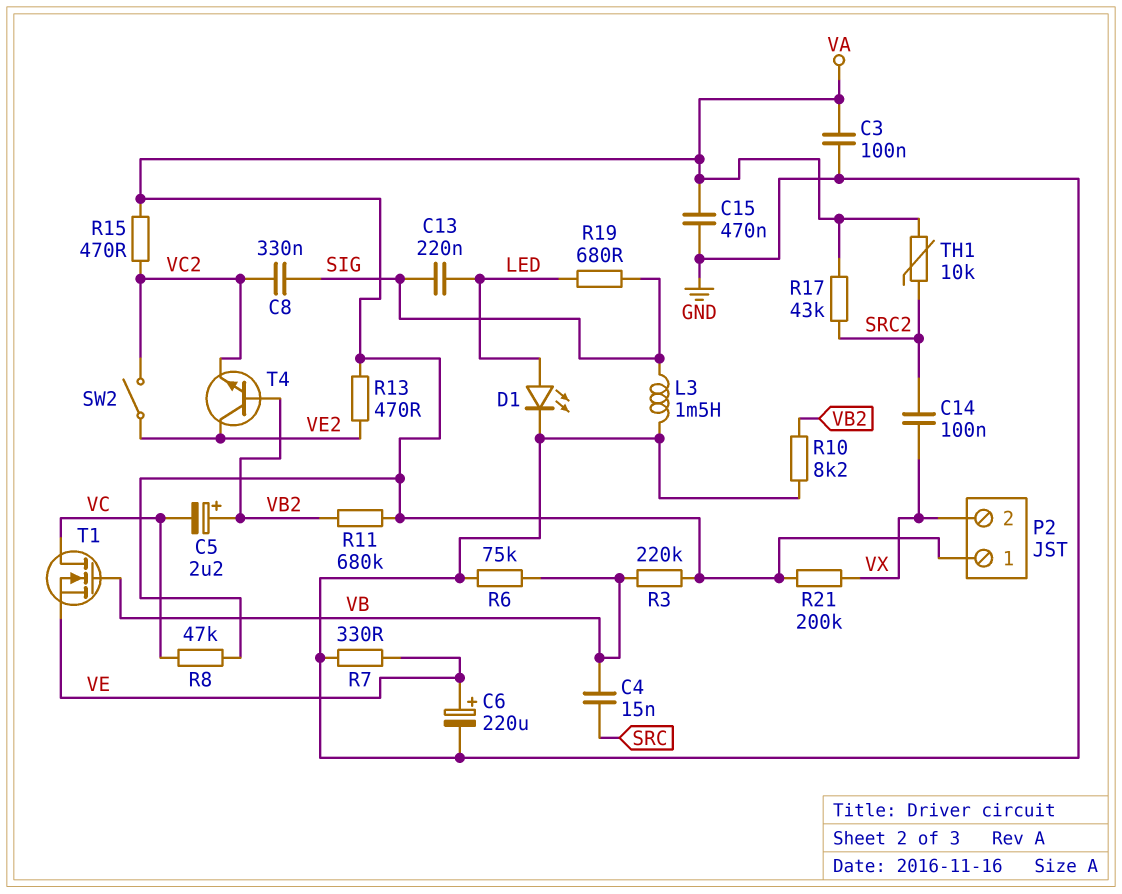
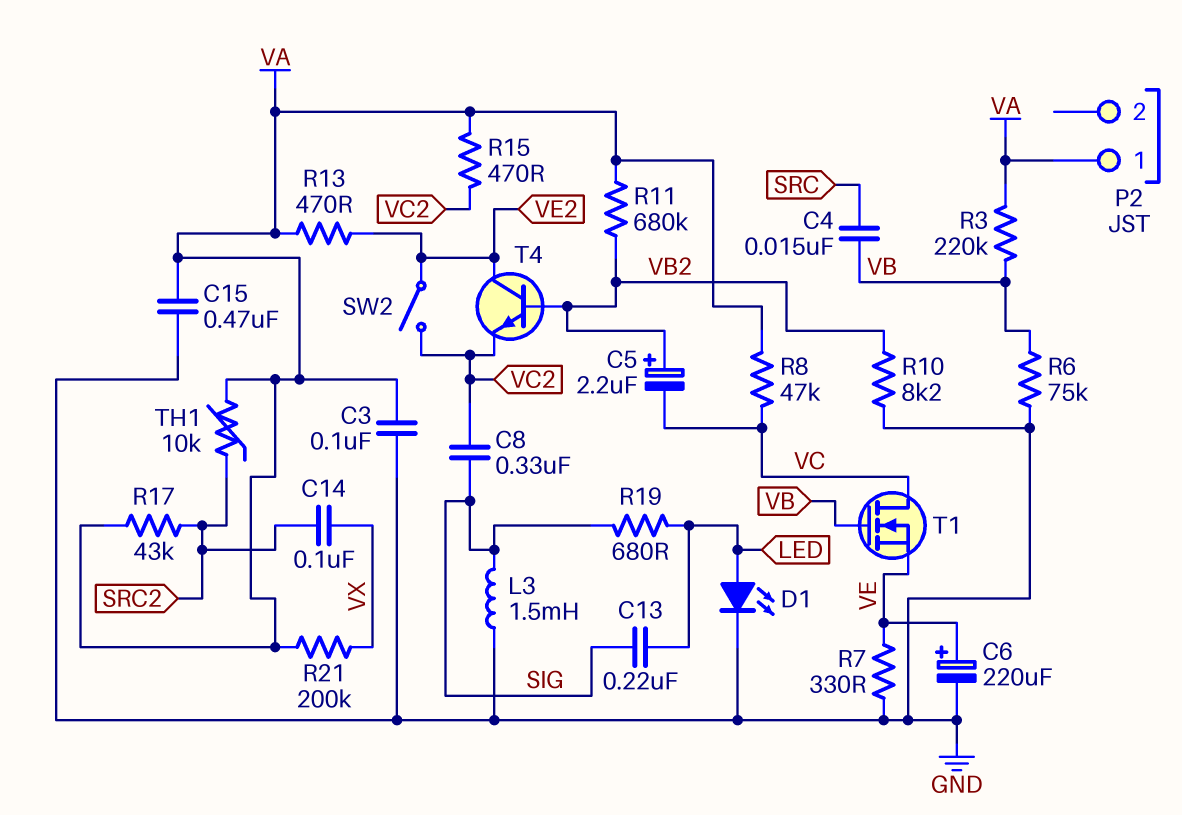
P2 pin 2: VX -> none

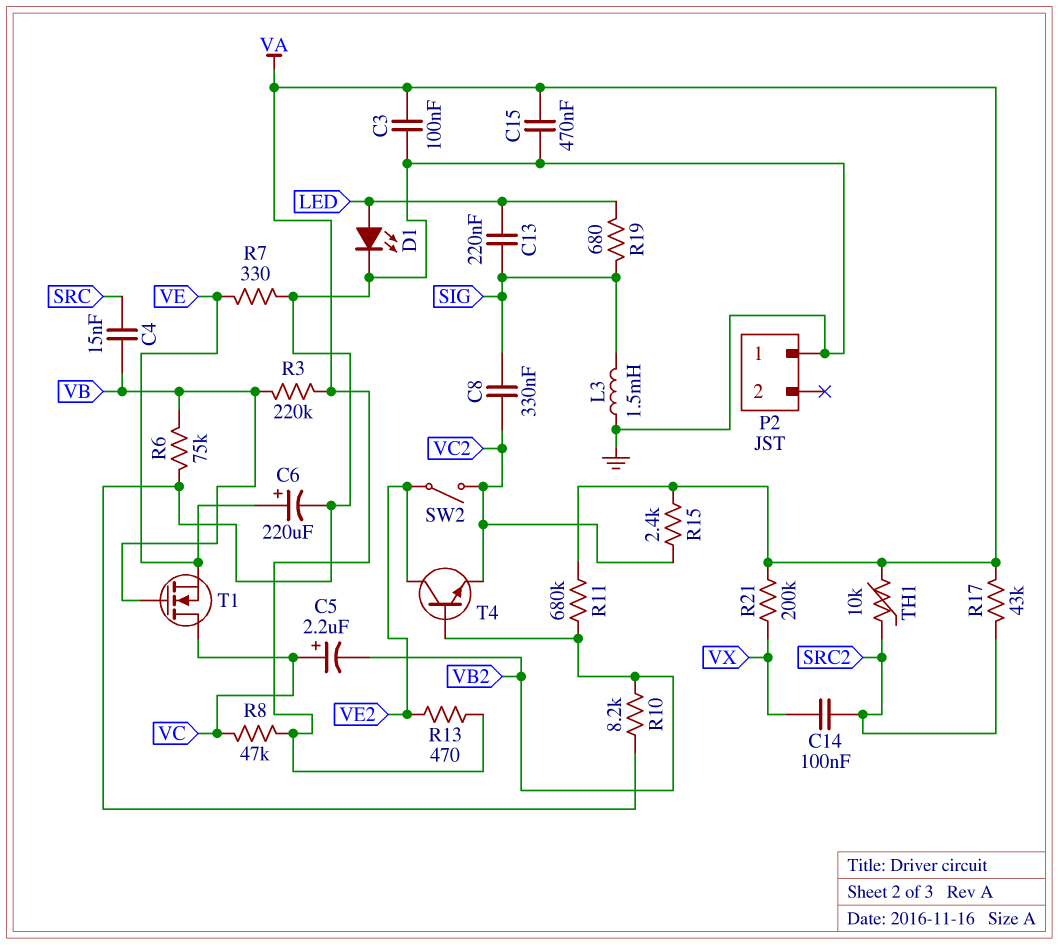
C5: 2.2uF (plus VB2, minus VC) -> 2.2uF (plus VC, minus VB2)
P2 pin 1: VA -> GND
R15: 470 (VA, VC2) -> 2.4k (VA, VC2)

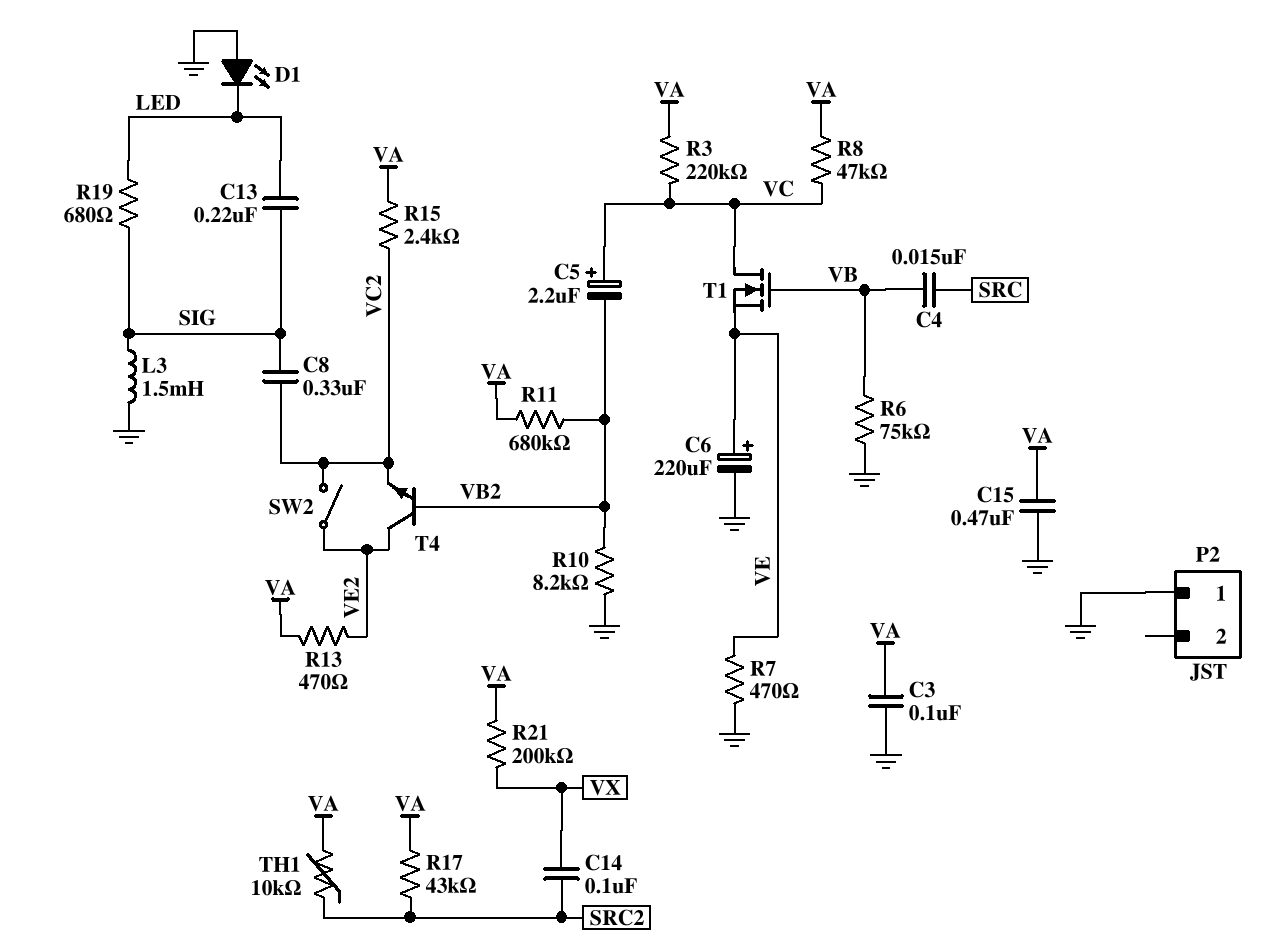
D1: LED (A LED, K GND) -> LED (A GND, K LED)
R3: 220k (VA, VB) -> 220k (VA, VC)
R7: 330 (GND, VE) -> 470 (GND, VE)

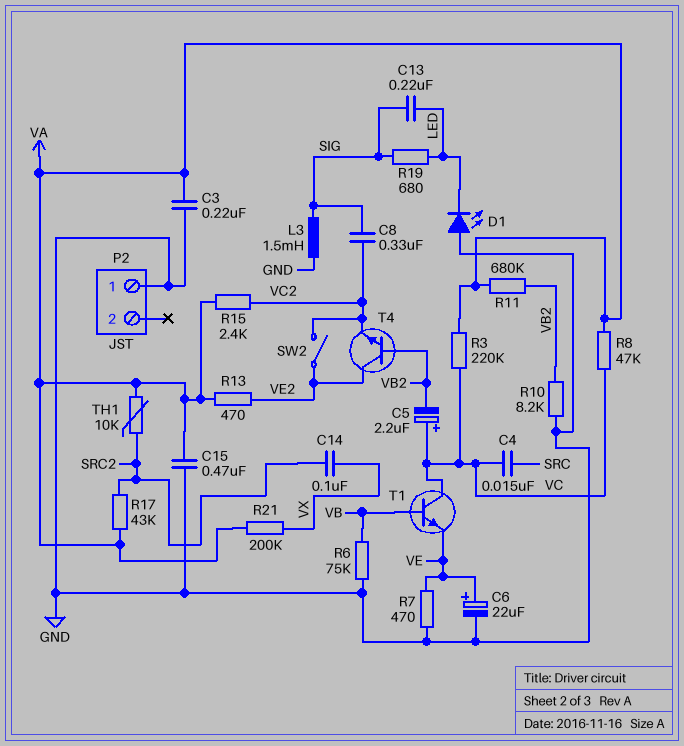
C3: 100nF (GND, VA) -> 220nF (GND, VA)
C4: 15nF (SRC, VB) -> 15nF (SRC, VC)
C6: 220uF (plus VE, minus GND) -> 22uF (plus VE, minus GND)
T1: NMOS (G VB, D VC, S VE) -> NPN (B VB, C VC, E VE)

